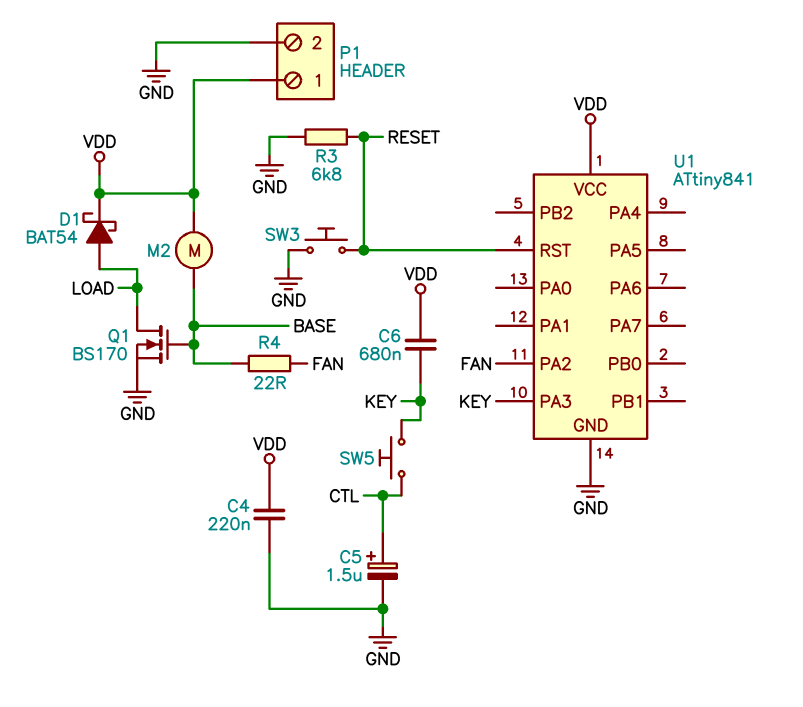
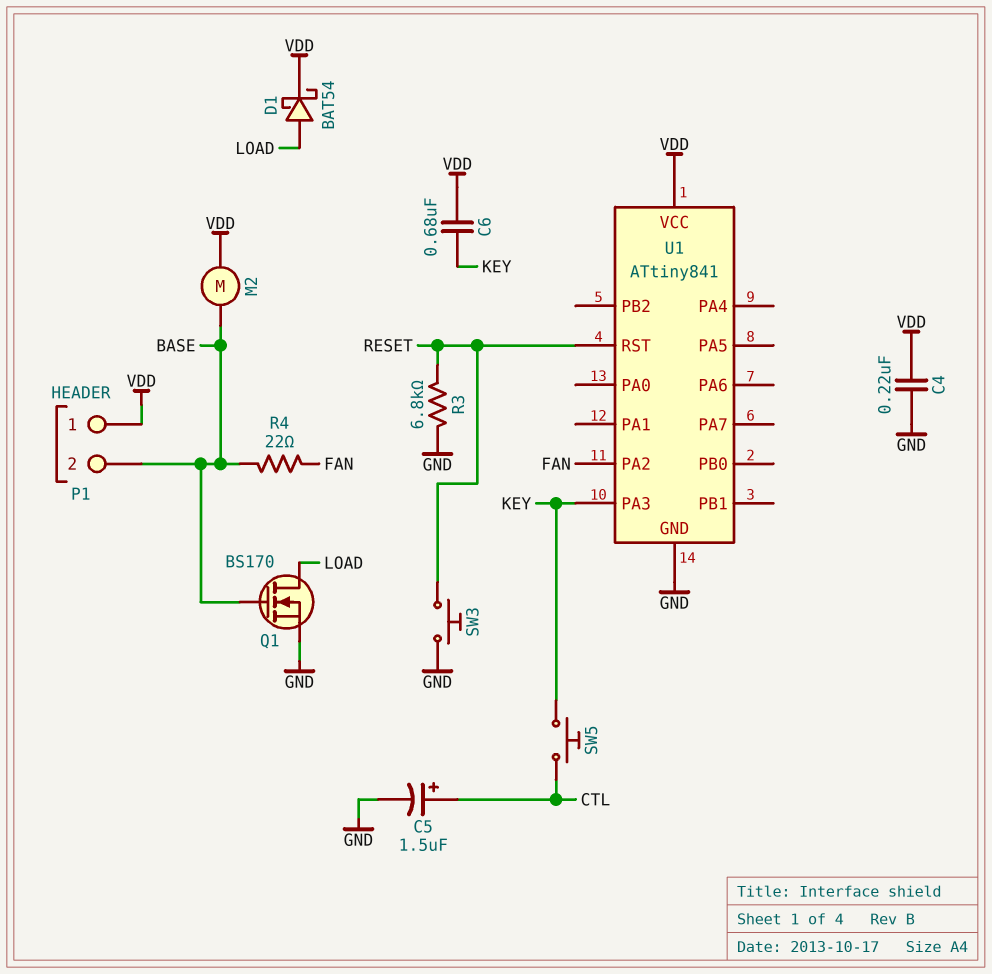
P1 pin 2: GND -> BASE

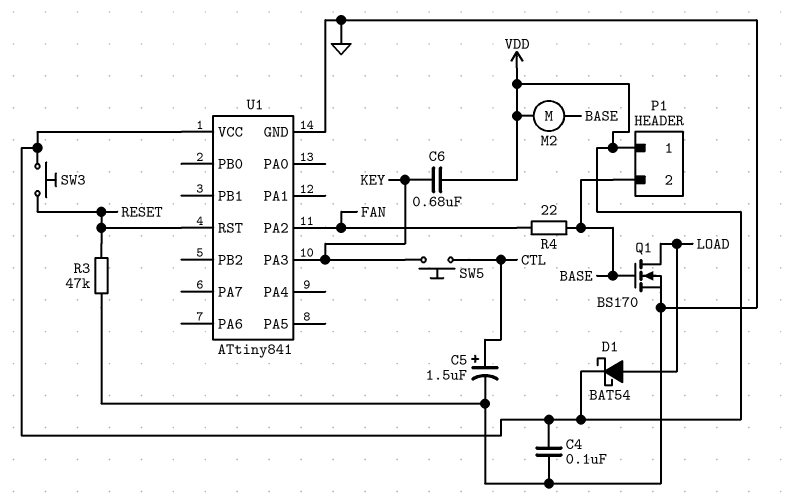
C4: 220nF (GND, VDD) -> 100nF (GND, VDD)
R3: 6.8k (GND, RESET) -> 47k (GND, RESET)
SW3: button (GND, RESET) -> button (RESET, VDD)

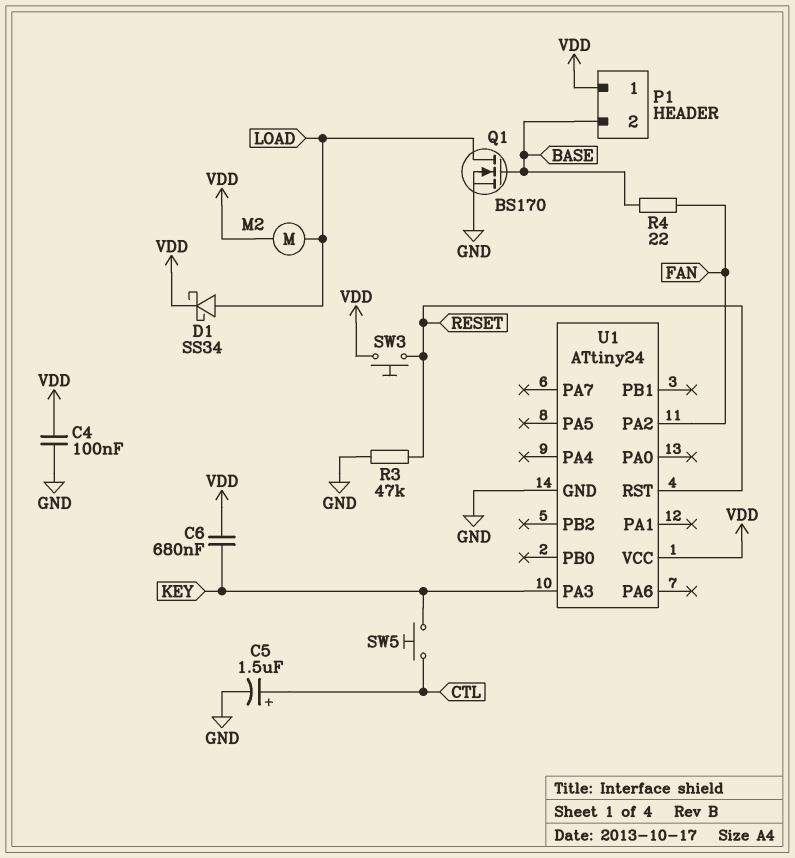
D1: schottky BAT54 (A LOAD, K VDD) -> schottky SS34 (A LOAD, K VDD)
M2: motor (BASE, VDD) -> motor (LOAD, VDD)
U1: ATtiny841 -> ATtiny24

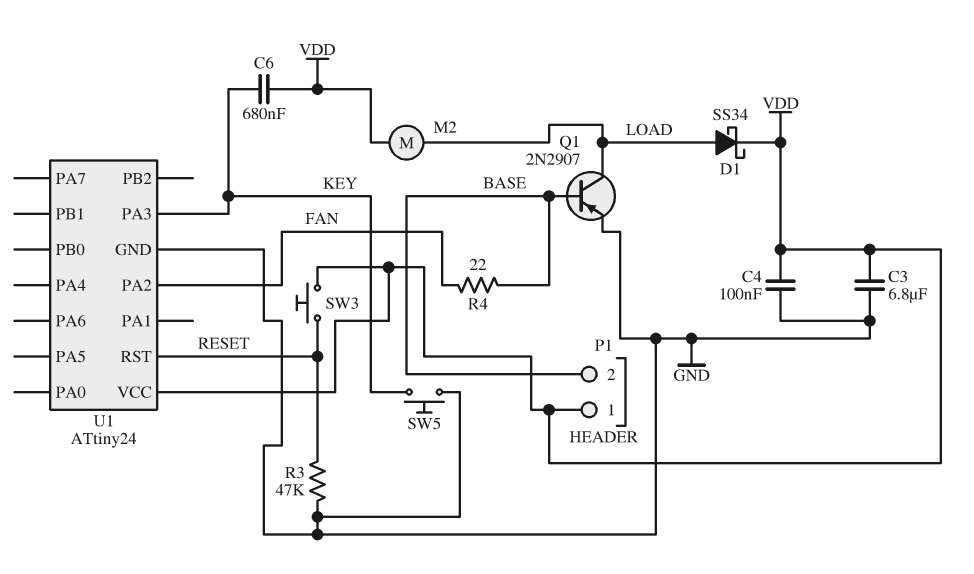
C3: none -> 6.8uF (GND, VDD)
C5: 1.5uF (plus CTL, minus GND) -> none
Q1: NMOS BS170 (G BASE, D LOAD, S GND) -> PNP 2N2907 (B BASE, C LOAD, E GND)
SW5: button (CTL, KEY) -> button (GND, KEY)

